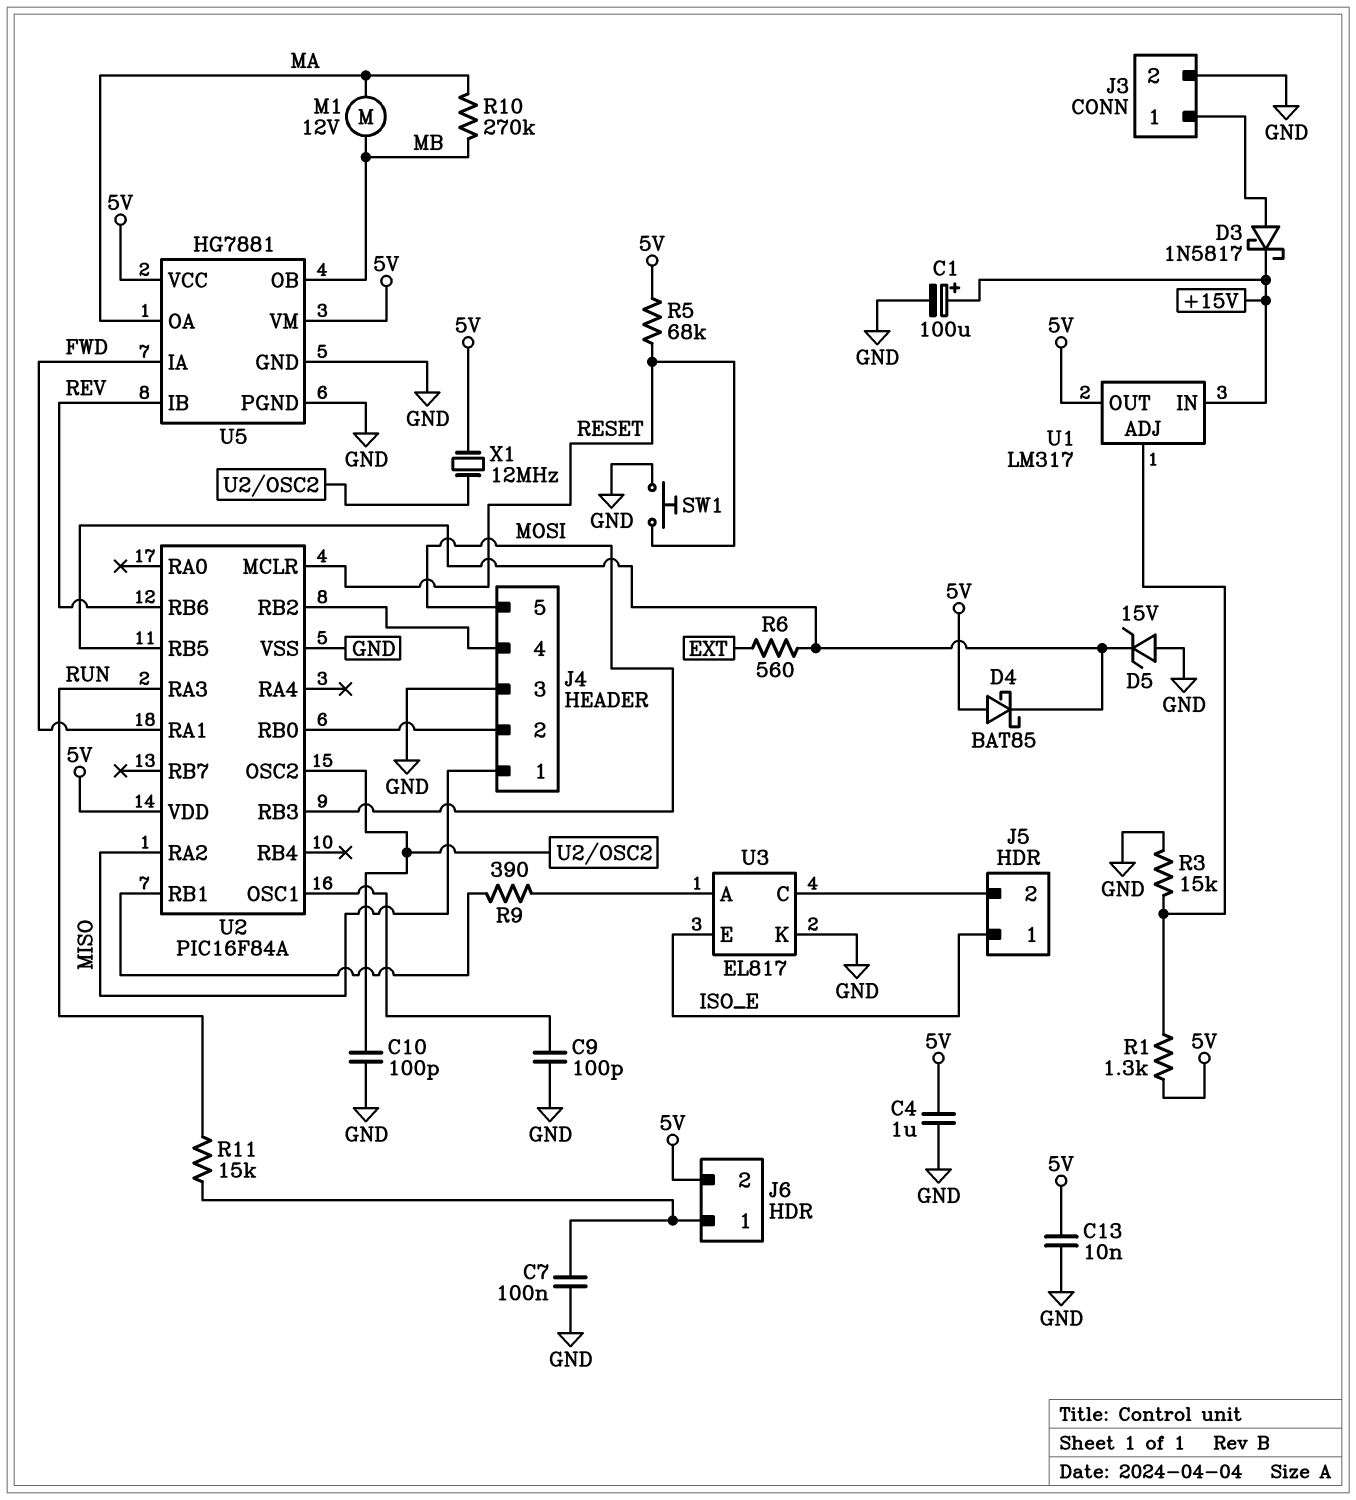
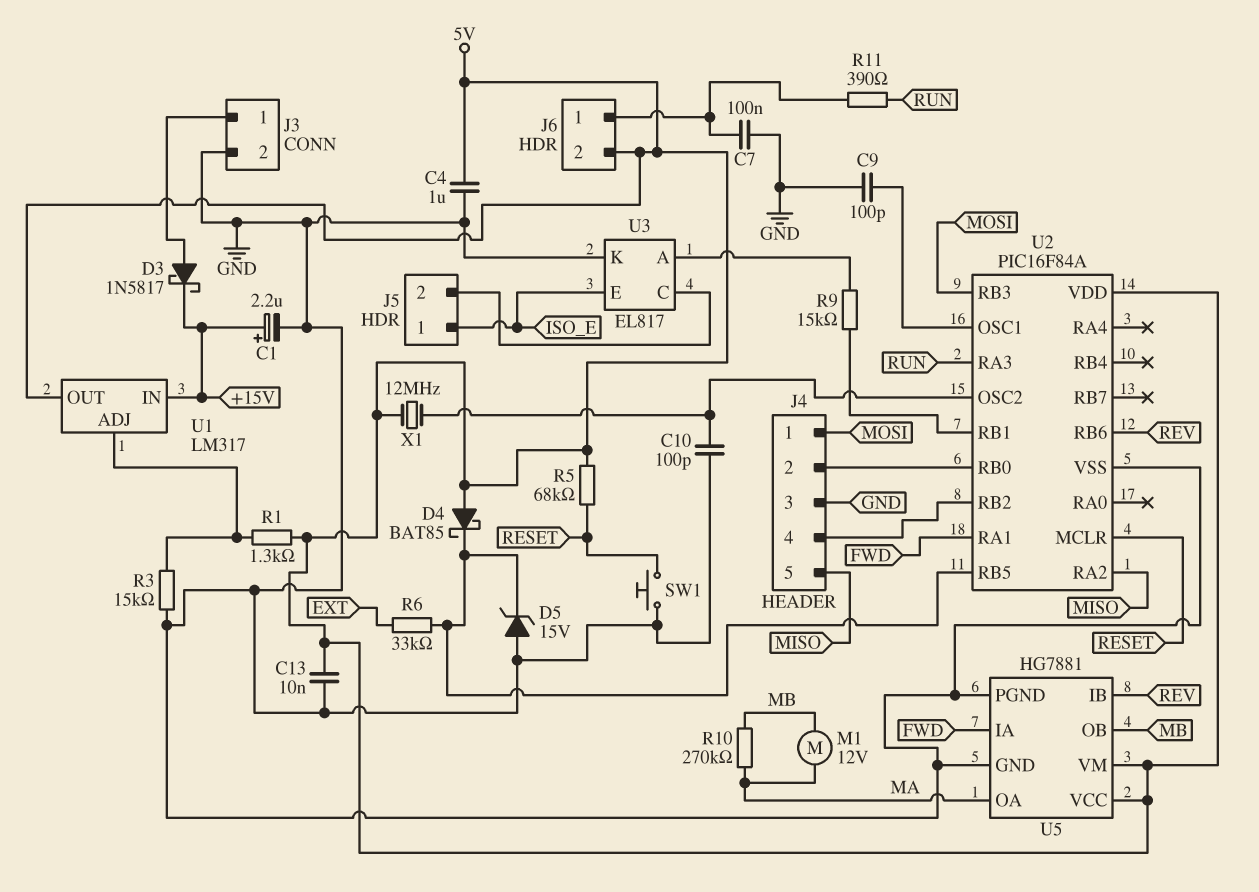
C1: 100uF (plus +15V, minus GND) -> 2.2uF (plus +15V, minus GND)
J4 pin 1: MISO -> MOSI
J4 pin 5: MOSI -> MISO
R6: 560 (EXT, U2/RB5) -> 33k (EXT, U2/RB5)
R9: 390 (U2/RB1, U3/A) -> 15k (U2/RB1, U3/A)
R11: 15k (J6/1, RUN) -> 390 (J6/1, RUN)

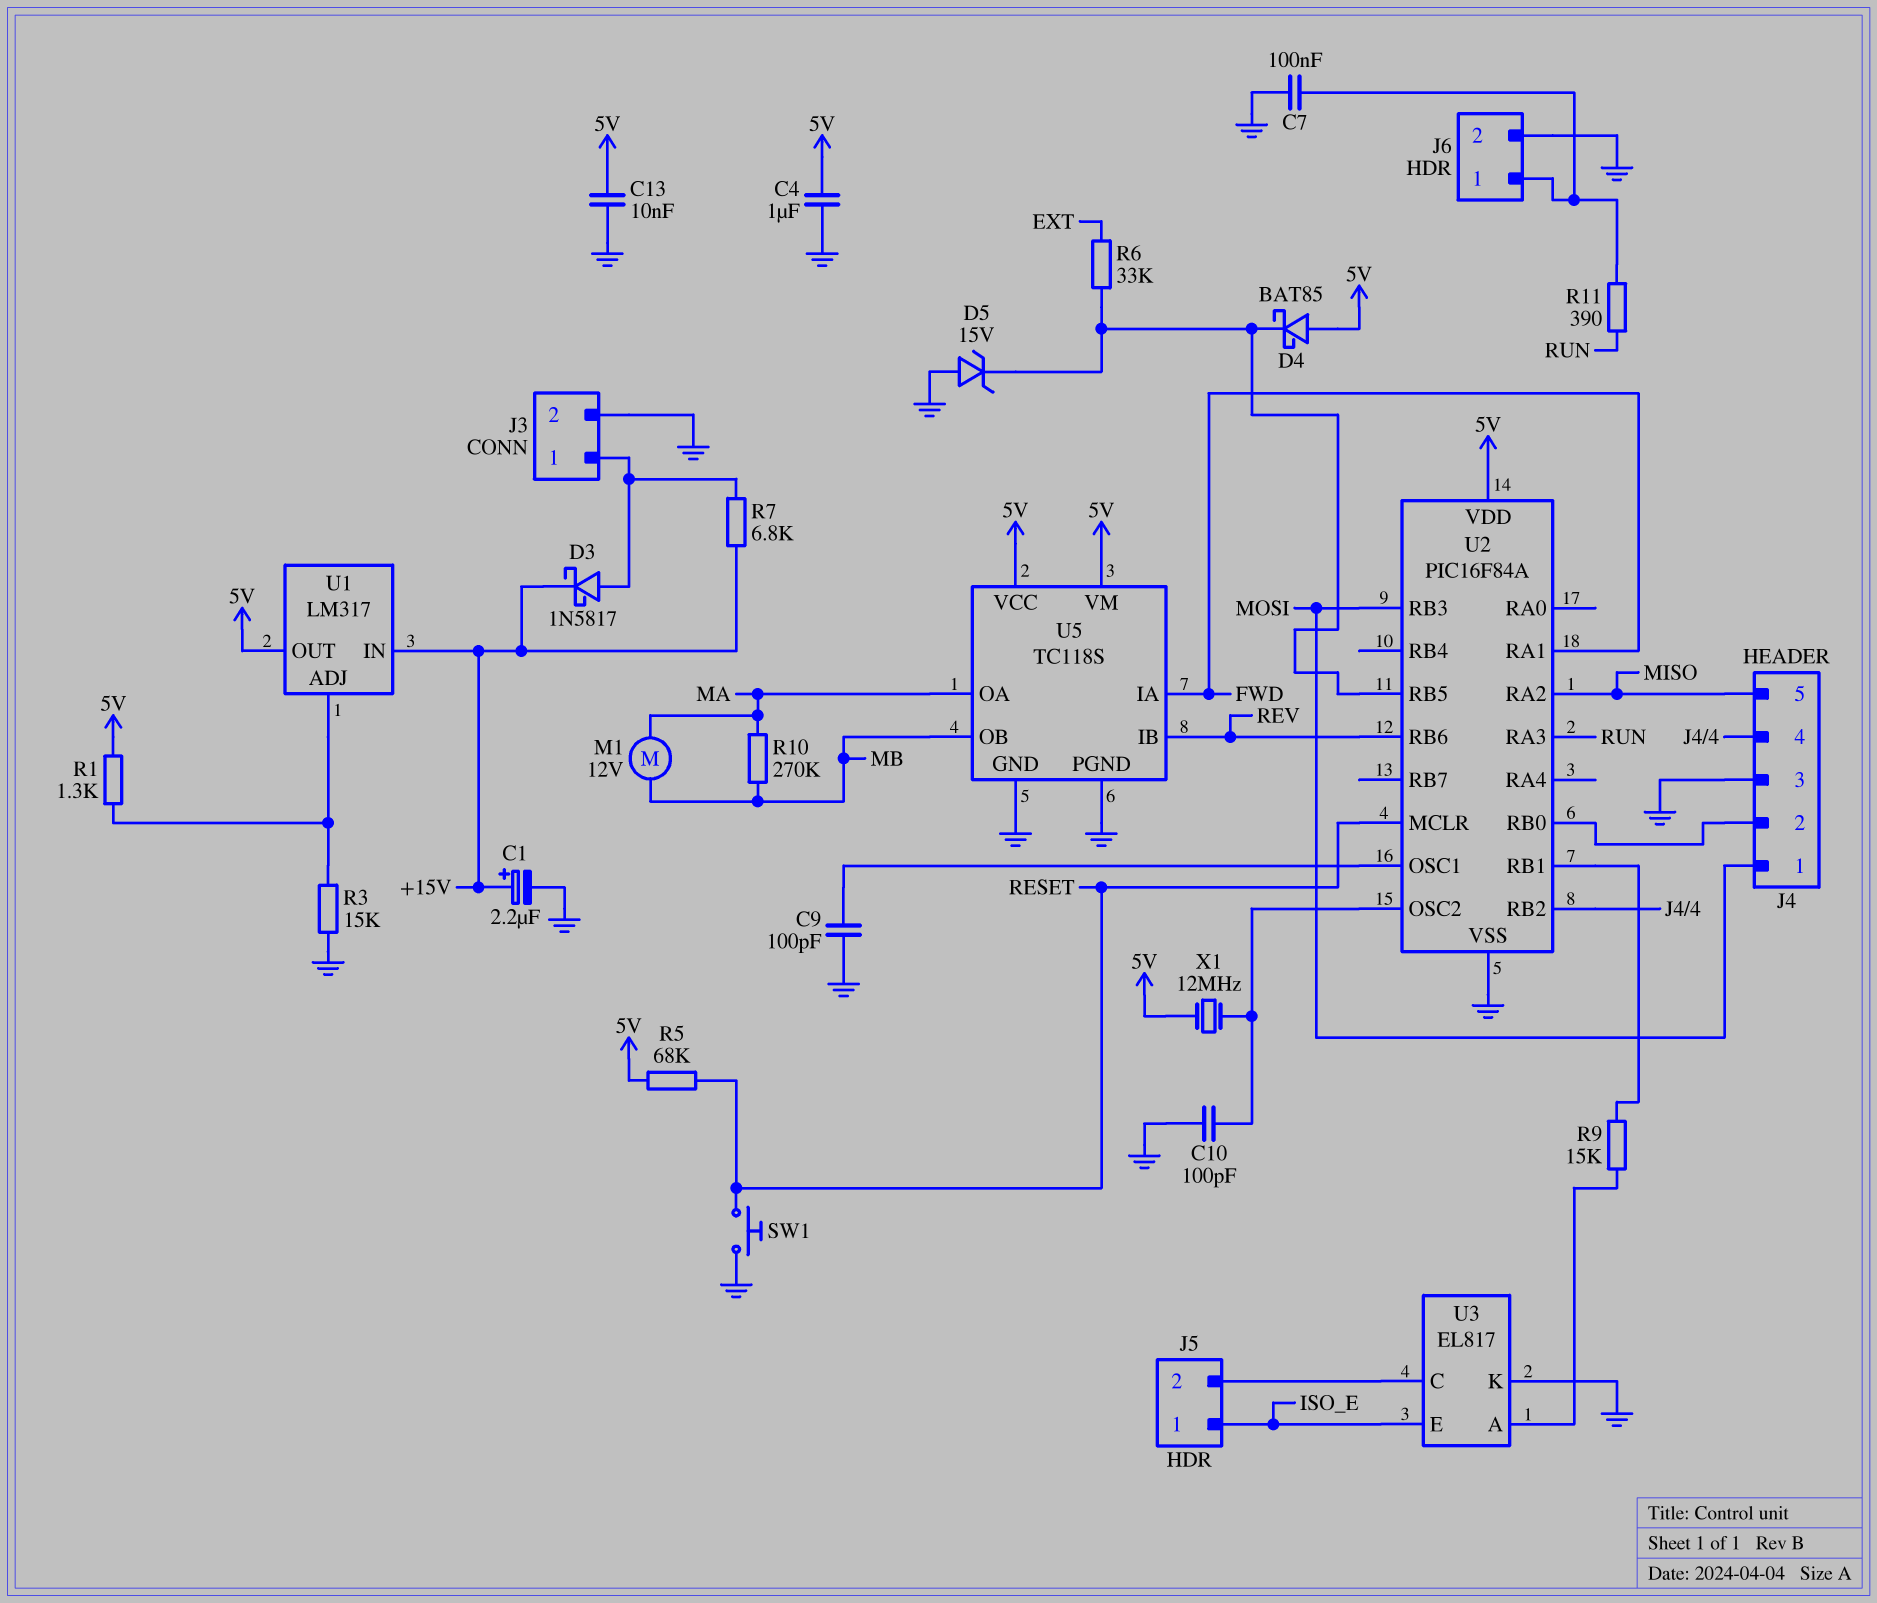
J6 pin 2: 5V -> GND
R7: none -> 6.8k (+15V, J3/1)
U5: HG7881 -> TC118S

